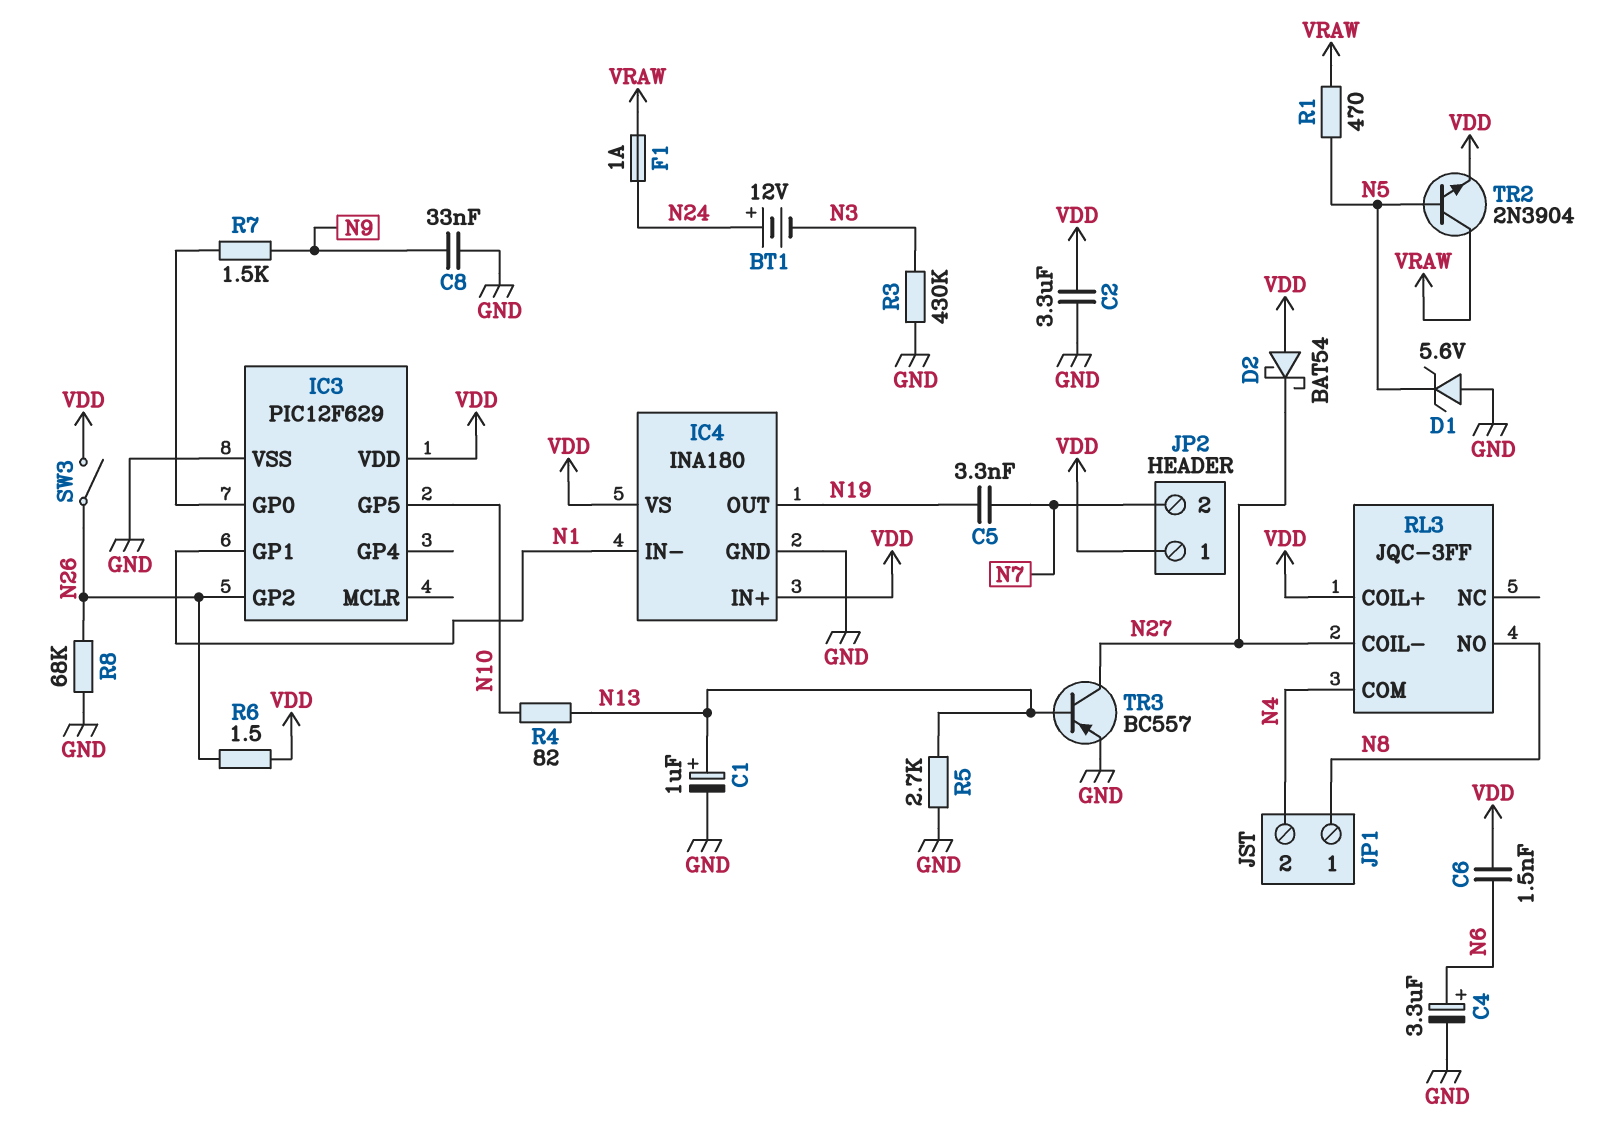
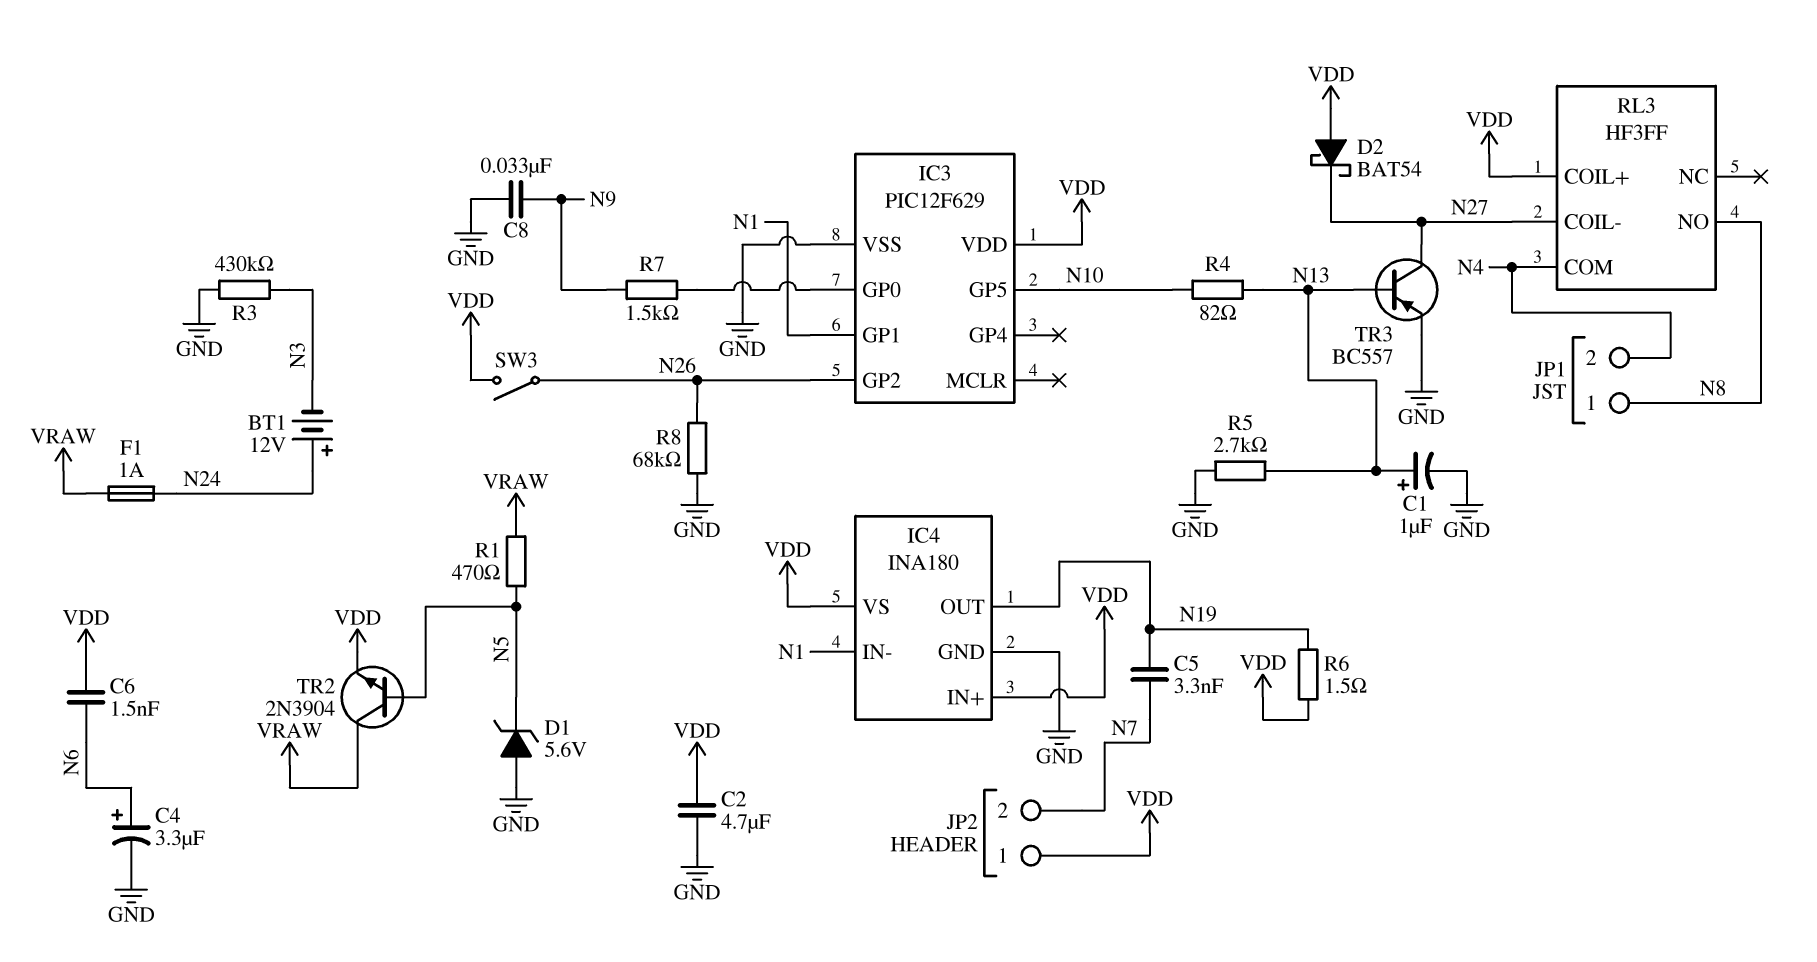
C2: 3.3uF (GND, VDD) -> 4.7uF (GND, VDD)
R6: 1.5 (N26, VDD) -> 1.5 (N19, VDD)
RL3: JQC-3FF -> HF3FF

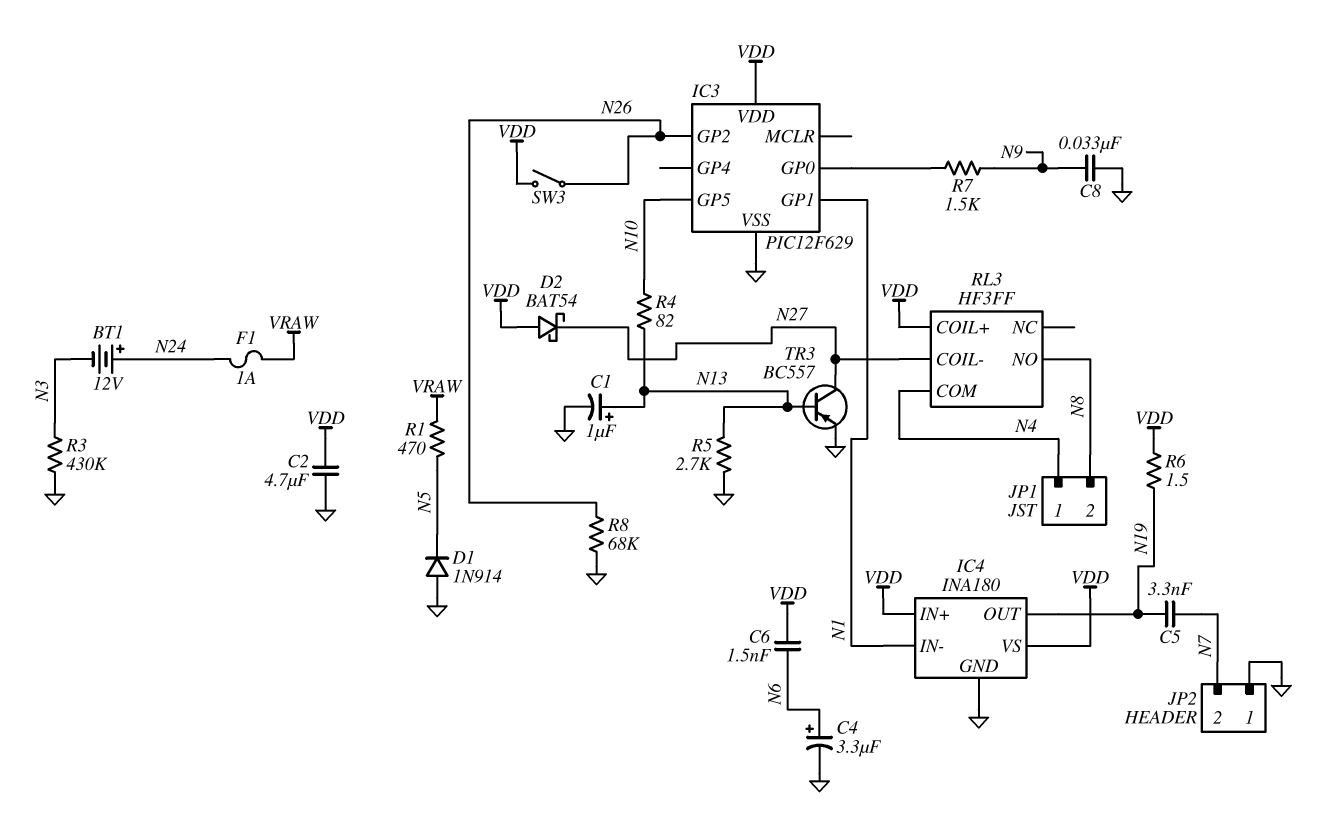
D1: zener 5.6V (A GND, K N5) -> diode 1N914 (A GND, K N5)
JP1 pin 1: N8 -> N4
JP1 pin 2: N4 -> N8
JP2 pin 1: VDD -> GND
TR2: NPN 2N3904 (B N5, C VRAW, E VDD) -> none

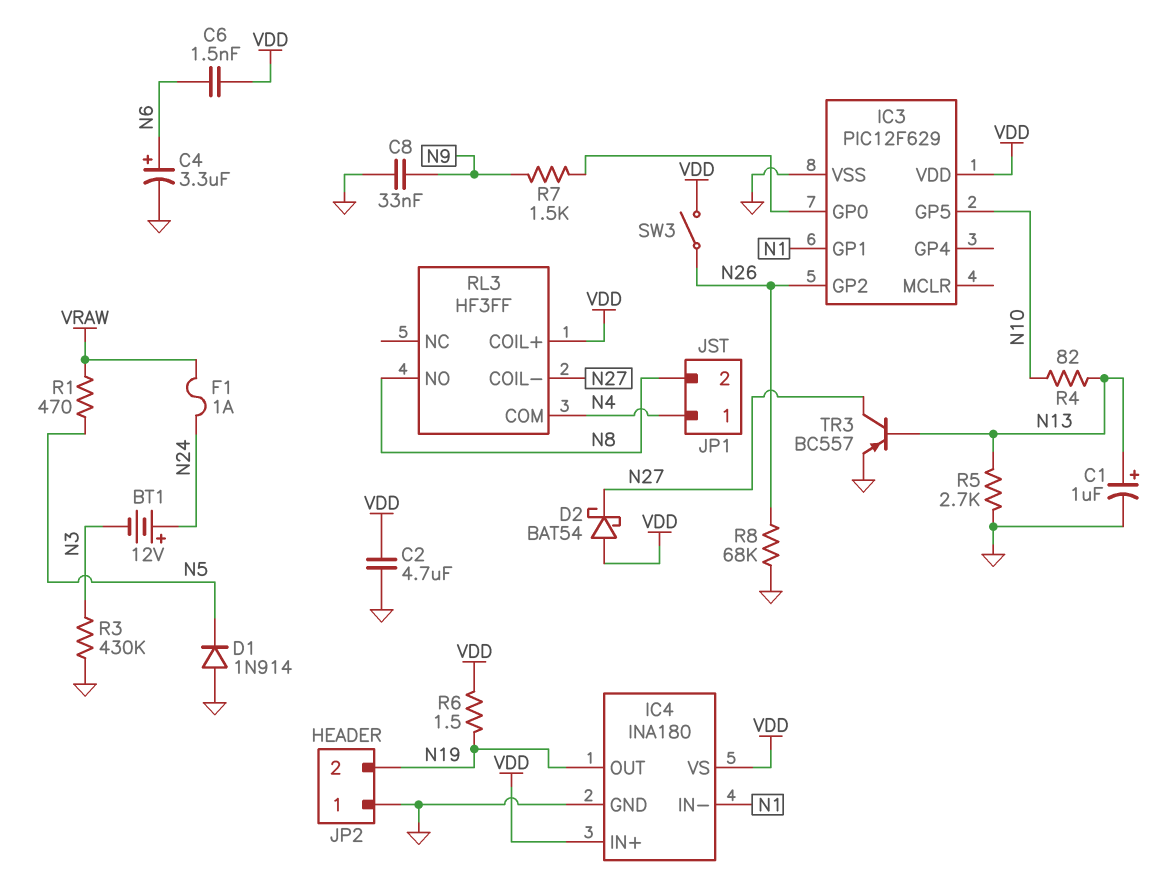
C5: 3.3nF (N7, N19) -> none
JP2 pin 2: N7 -> N19

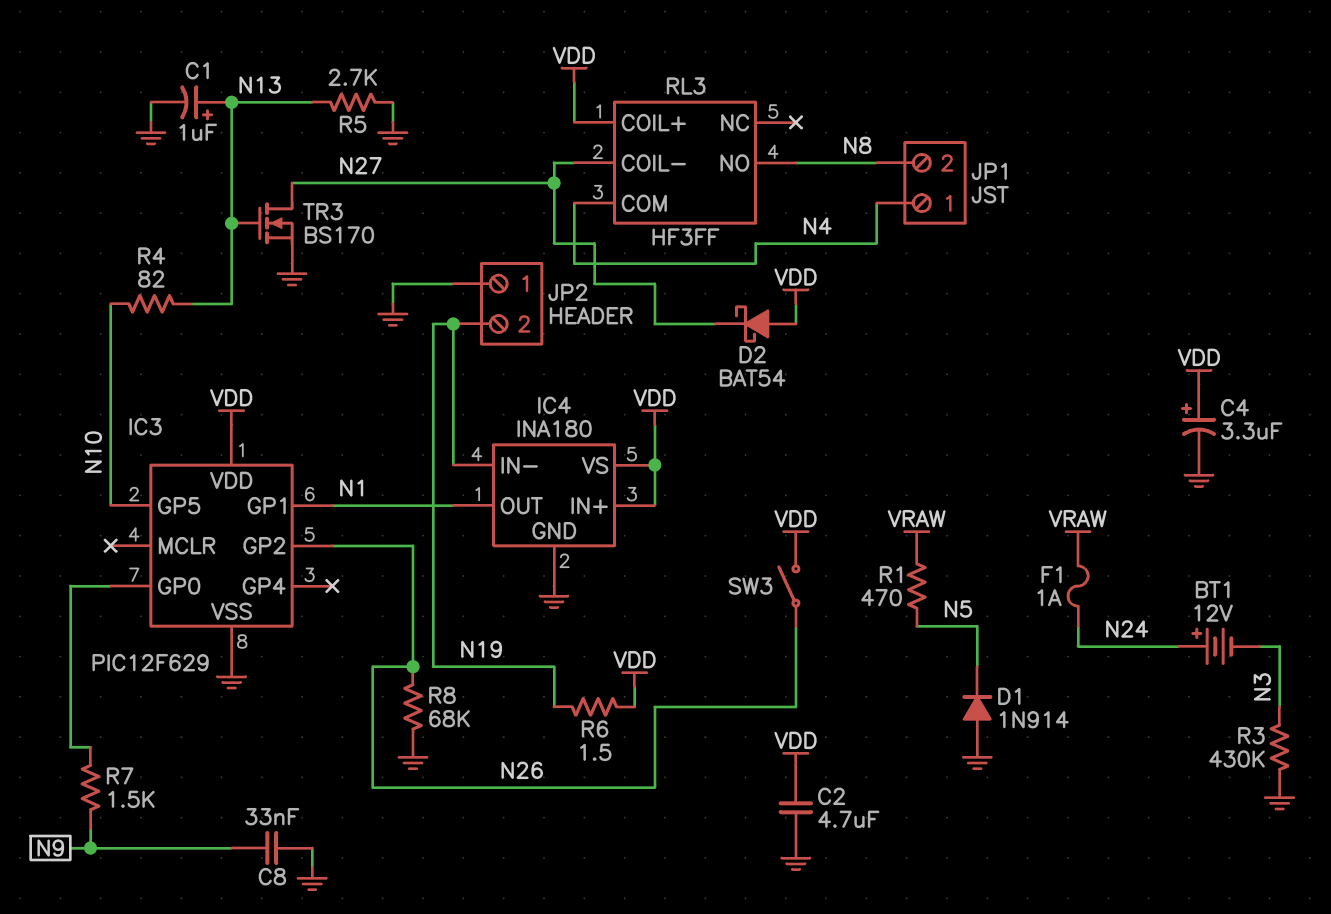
C4: 3.3uF (plus N6, minus GND) -> 3.3uF (plus VDD, minus GND)
C6: 1.5nF (N6, VDD) -> none
IC4 pin IN-: N1 -> N19
IC4 pin OUT: N19 -> N1
TR3: PNP BC557 (B N13, C N27, E GND) -> NMOS BS170 (G N13, D N27, S GND)

